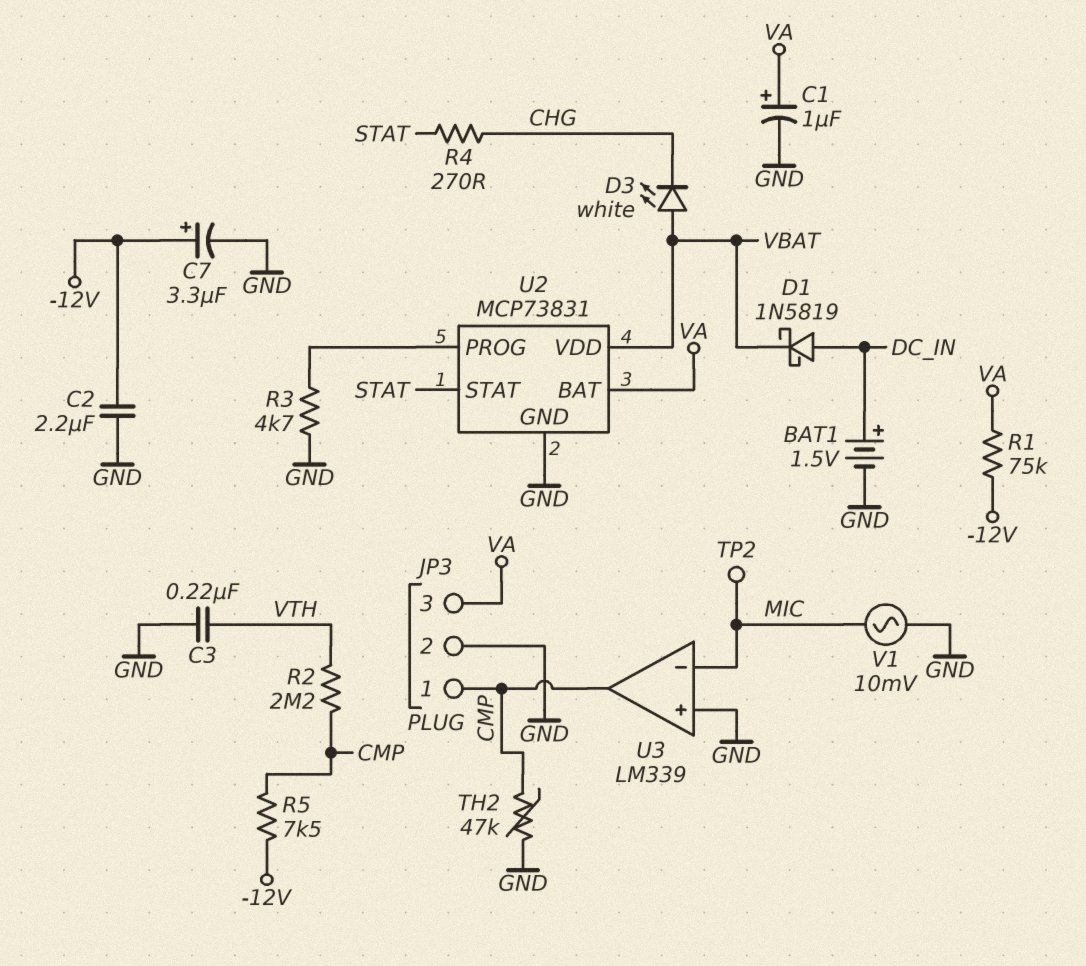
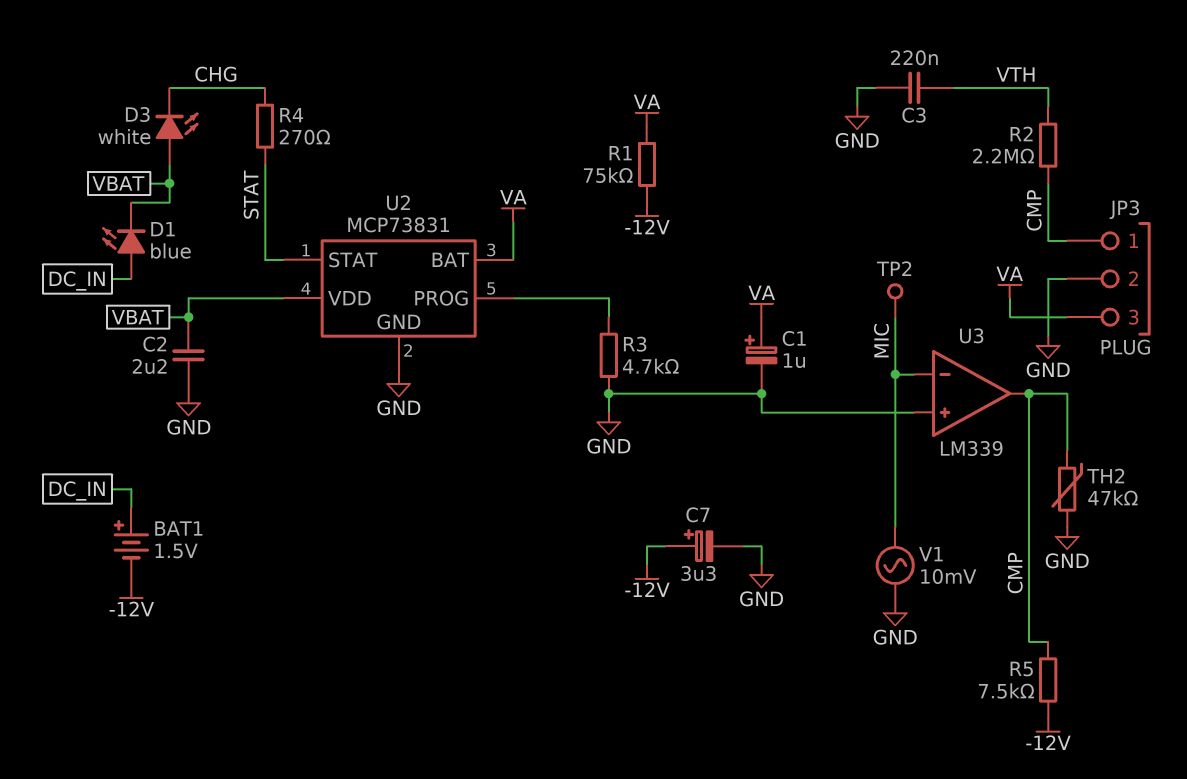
BAT1: 1.5V (plus DC_IN, minus GND) -> 1.5V (plus DC_IN, minus -12V)
C2: 2.2uF (-12V, GND) -> 2.2uF (GND, VBAT)
D1: schottky 1N5819 (A DC_IN, K VBAT) -> LED blue (A DC_IN, K VBAT)

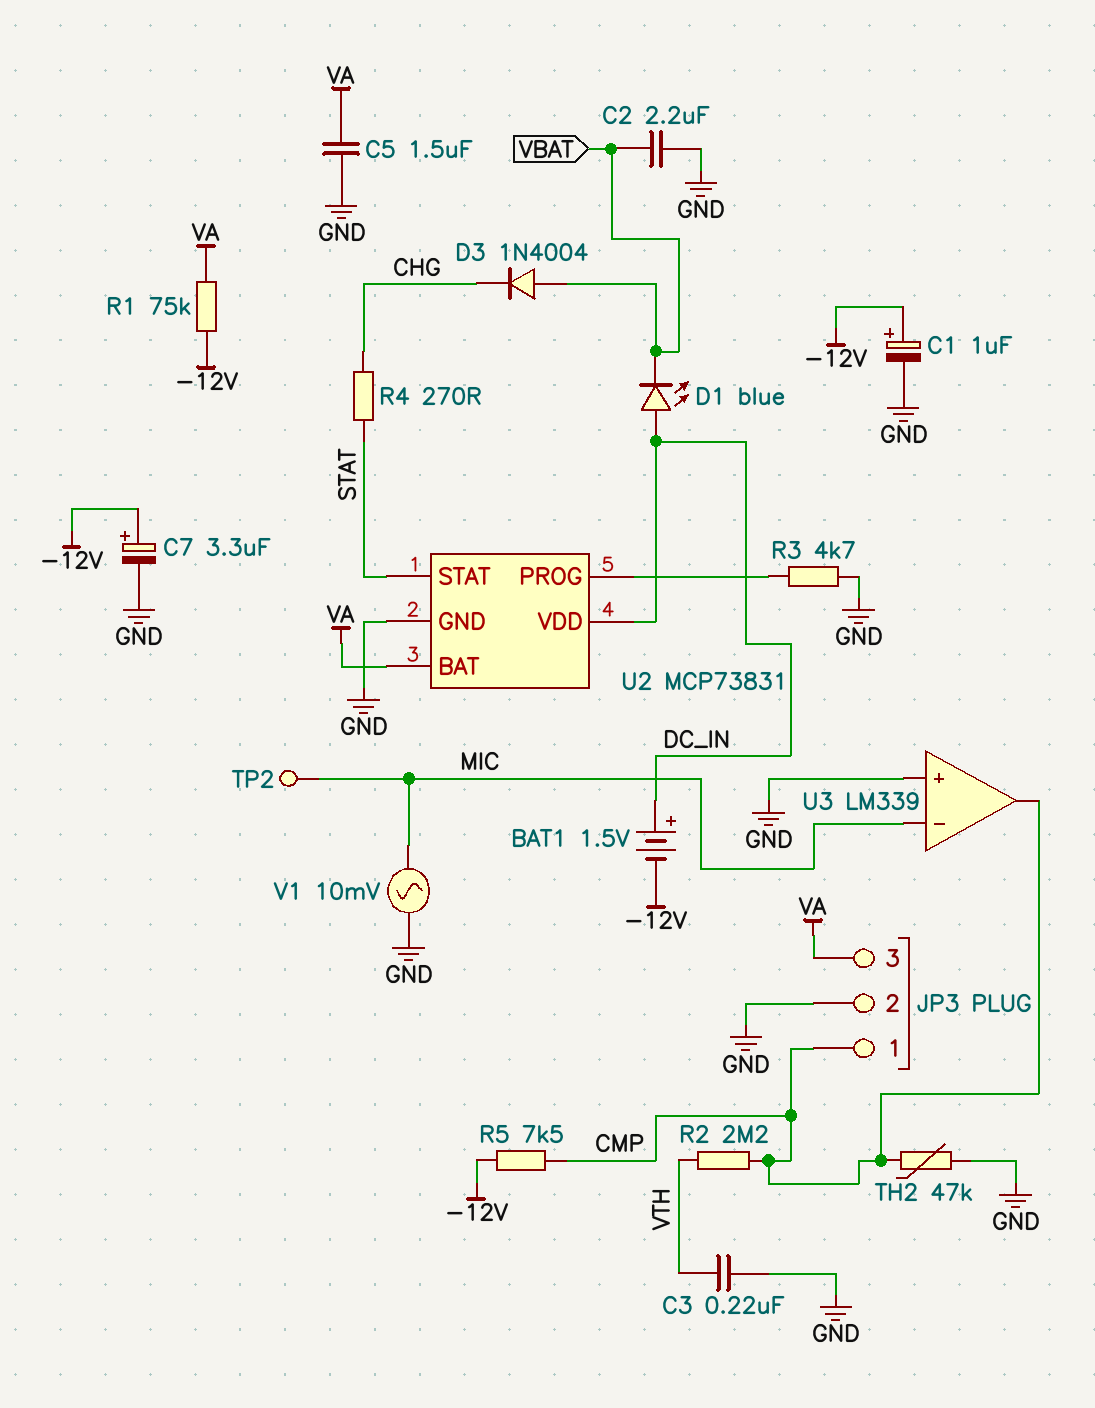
C1: 1uF (plus VA, minus GND) -> 1uF (plus -12V, minus GND)
C5: none -> 1.5uF (GND, VA)
D3: LED white (A VBAT, K CHG) -> diode 1N4004 (A VBAT, K CHG)
U2 pin VDD: VBAT -> DC_IN

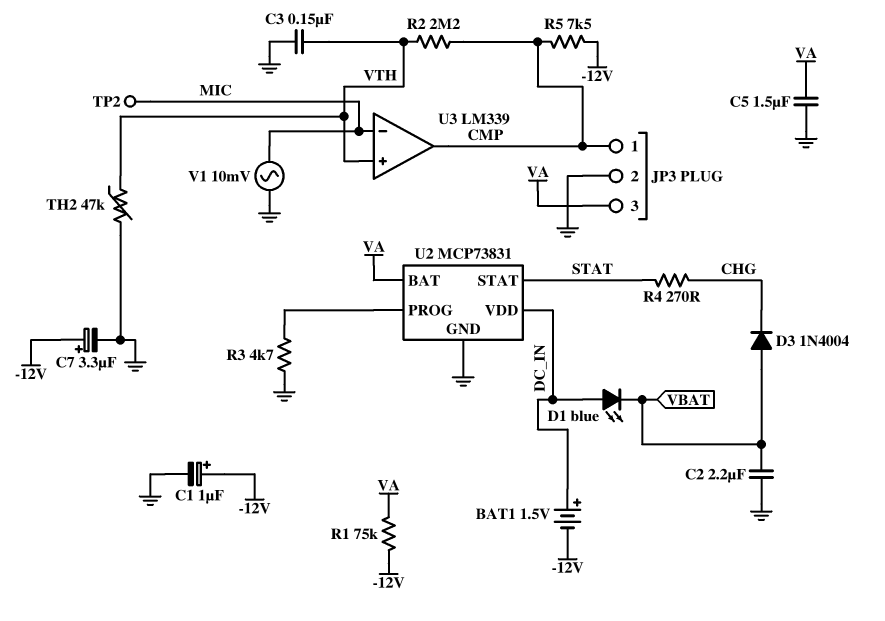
C3: 220nF (GND, VTH) -> 150nF (GND, VTH)
TH2: 47k (CMP, GND) -> 47k (GND, VTH)
U3 pin in+: GND -> VTH

